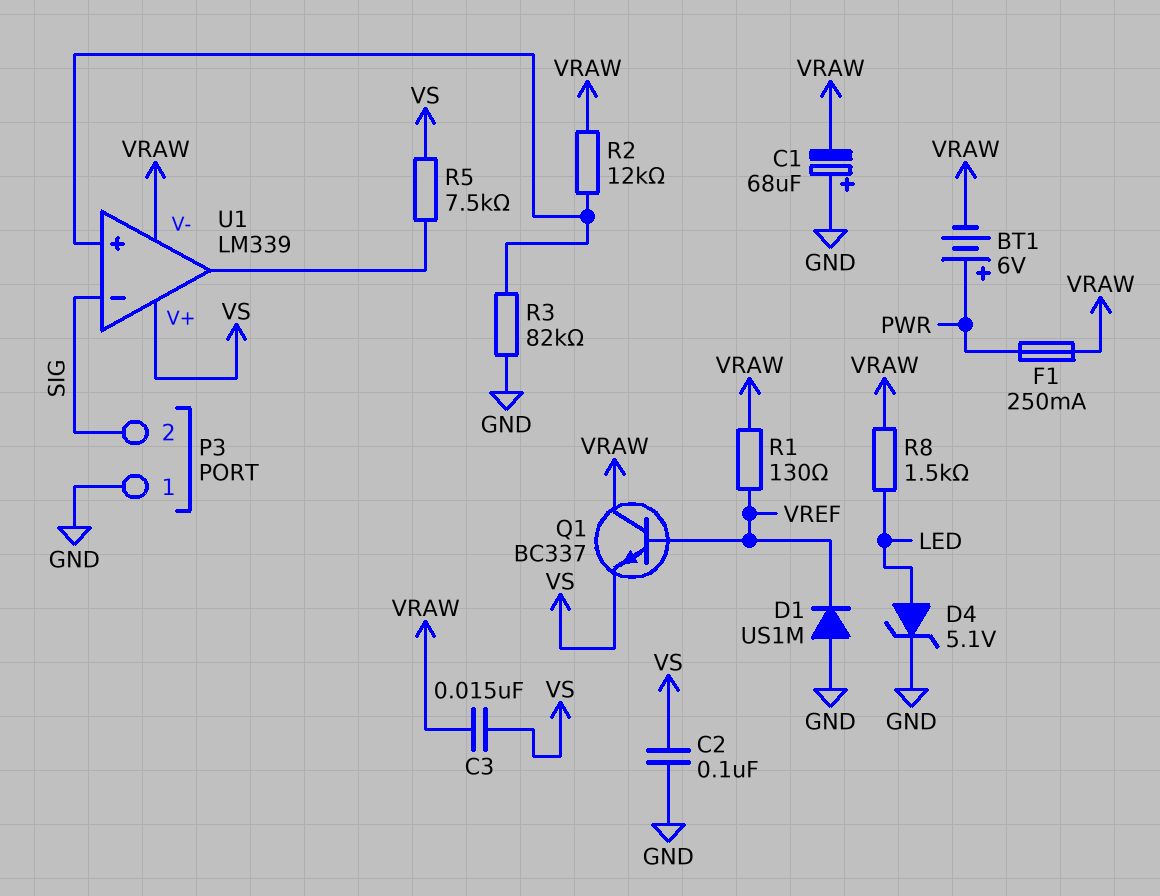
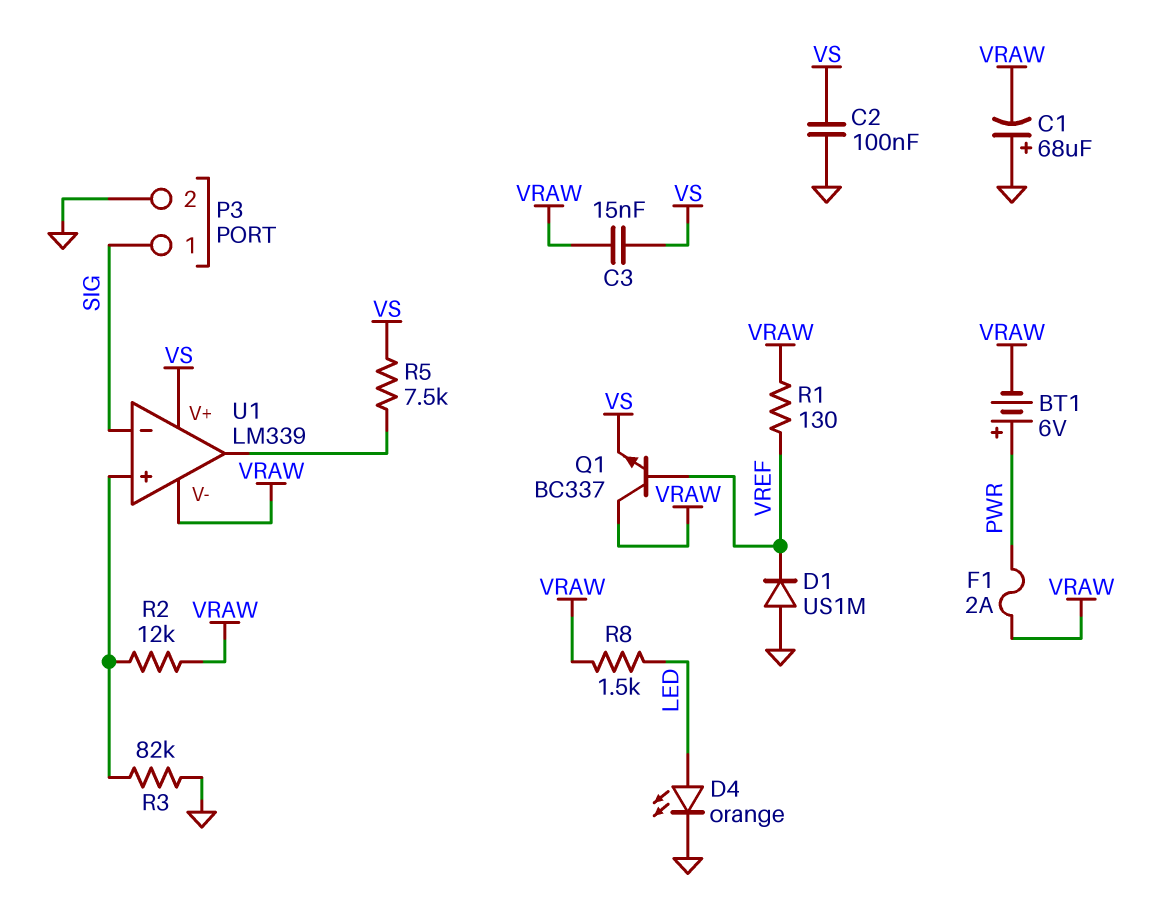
D4: zener 5.1V (A LED, K GND) -> LED orange (A LED, K GND)
F1: 250mA (PWR, VRAW) -> 2A (PWR, VRAW)
P3 pin 1: GND -> SIG
P3 pin 2: SIG -> GND

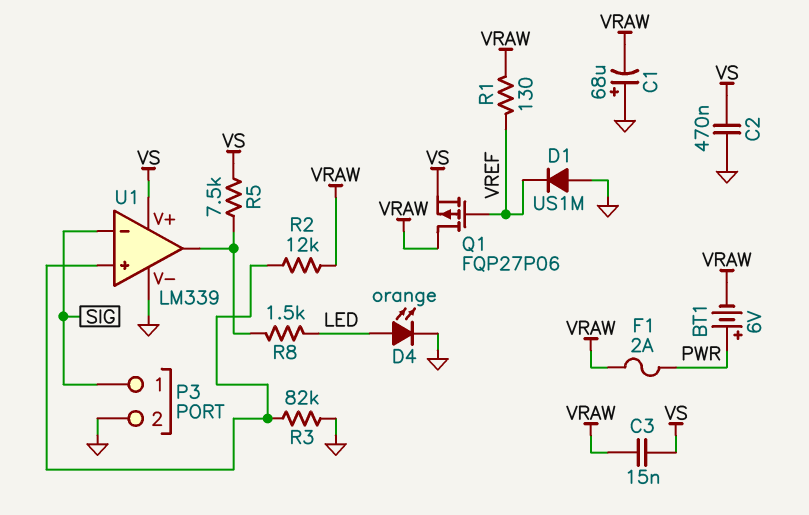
C2: 100nF (GND, VS) -> 470nF (GND, VS)
Q1: NPN BC337 (B VREF, C VRAW, E VS) -> PMOS FQP27P06 (G VREF, D VRAW, S VS)
R8: 1.5k (LED, VRAW) -> 1.5k (LED, U1/out)
U1 pin V-: VRAW -> GND

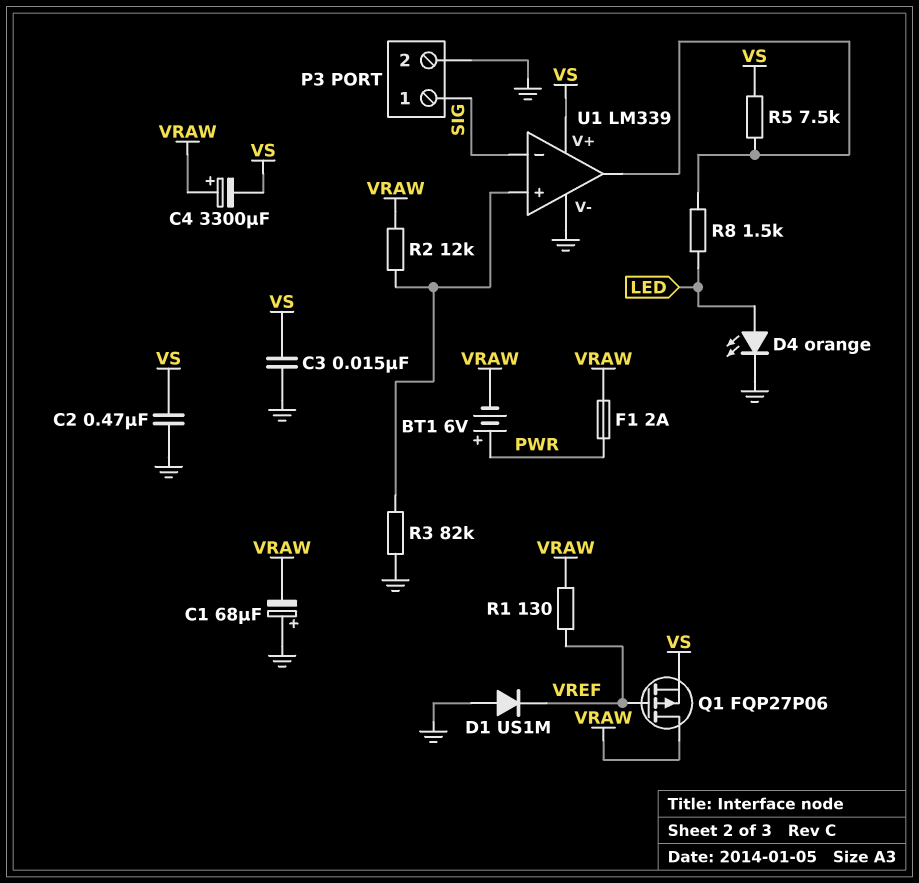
C3: 15nF (VRAW, VS) -> 15nF (GND, VS)
C4: none -> 3300uF (plus VRAW, minus VS)

